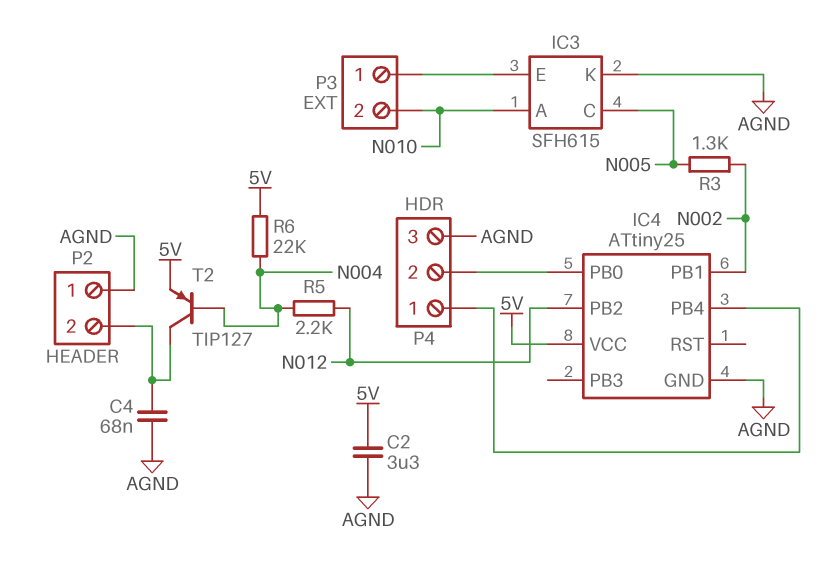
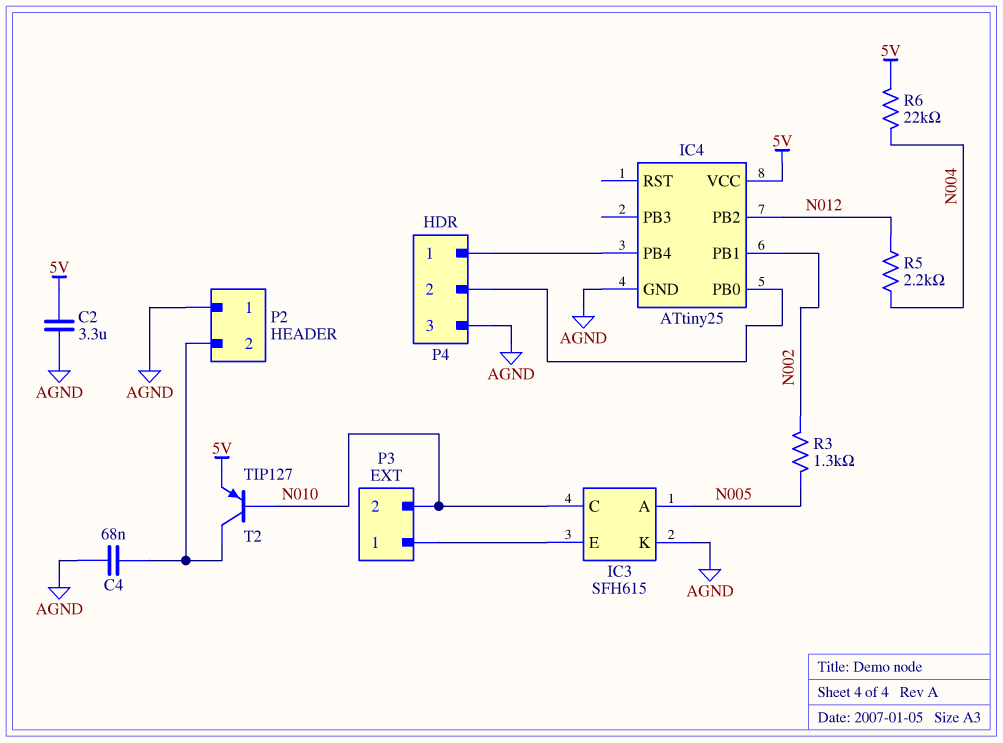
IC3 pin A: N010 -> N005
IC3 pin C: N005 -> N010
T2: PNP TIP127 (B N004, C P2/2, E 5V) -> PNP TIP127 (B N010, C P2/2, E 5V)

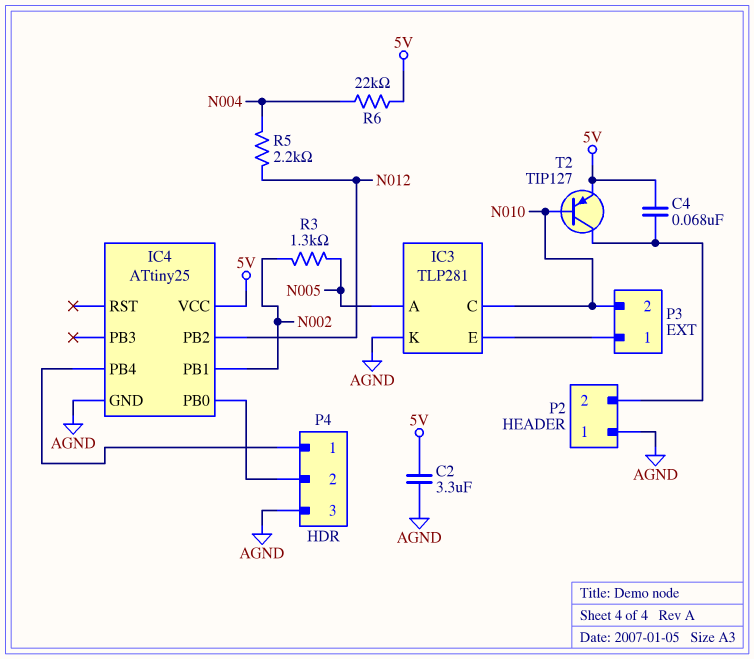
C4: 68nF (AGND, P2/2) -> 68nF (5V, P2/2)
IC3: SFH615 -> TLP281

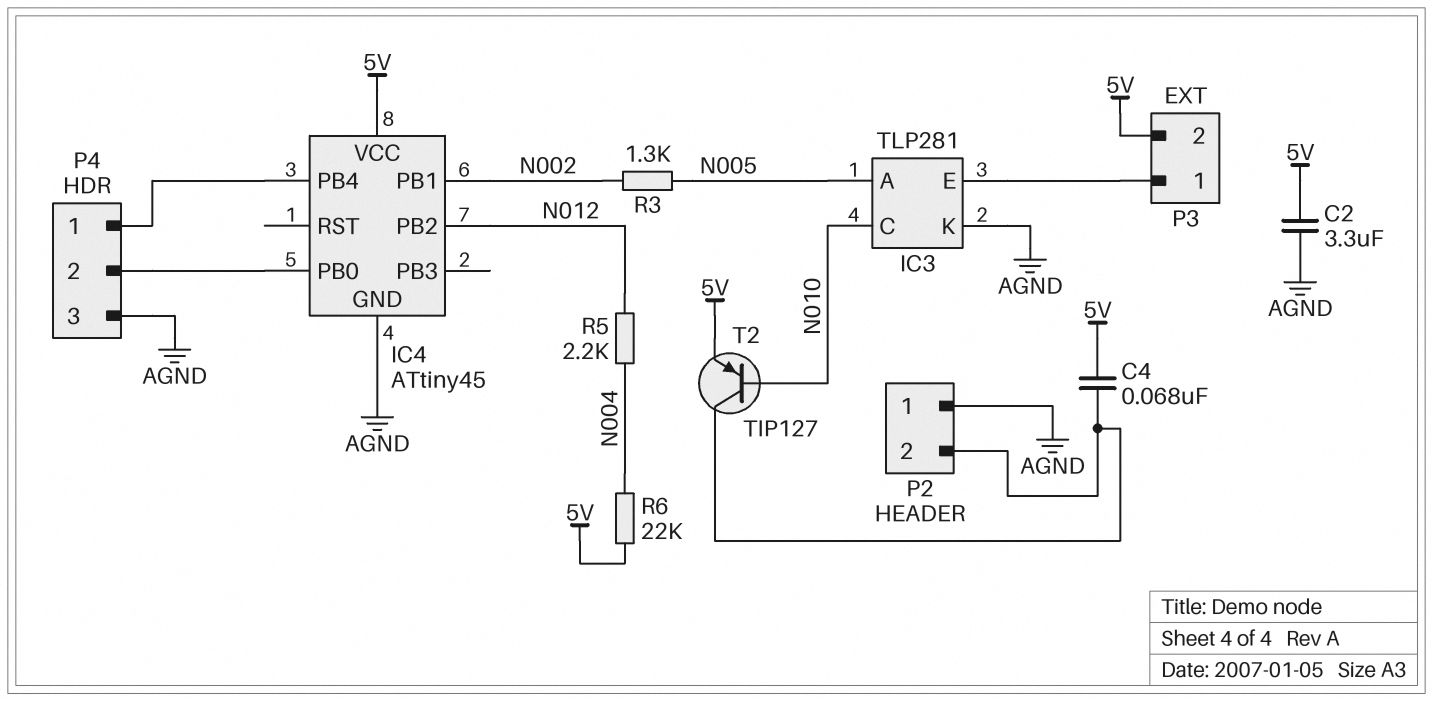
IC4: ATtiny25 -> ATtiny45
P3 pin 2: N010 -> 5V

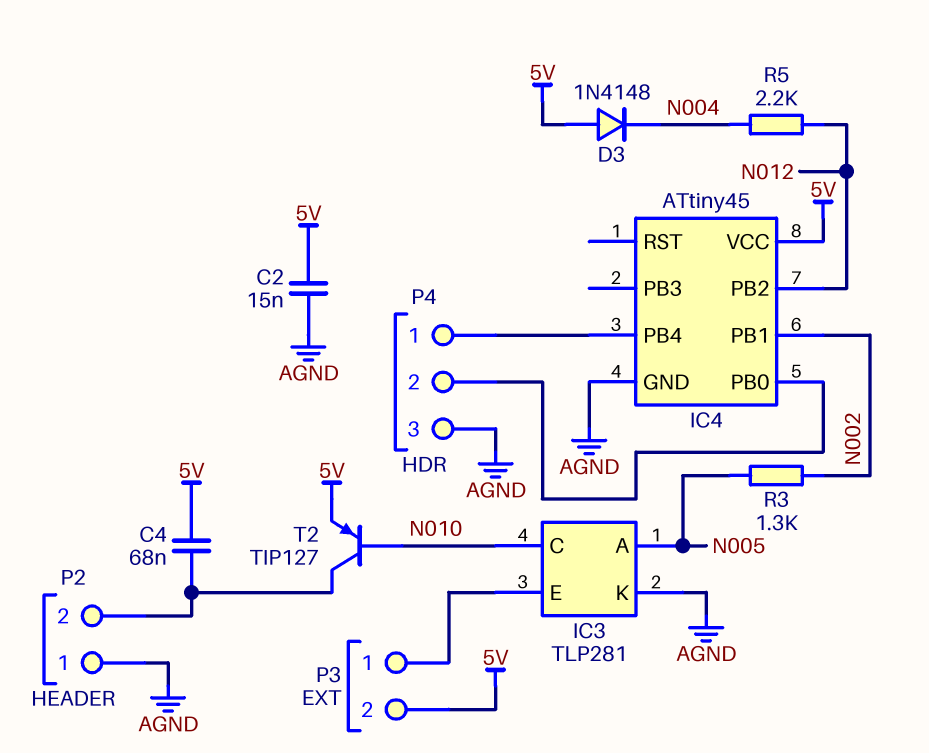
C2: 3.3uF (5V, AGND) -> 15nF (5V, AGND)
D3: none -> diode 1N4148 (A 5V, K N004)
R6: 22k (5V, N004) -> none

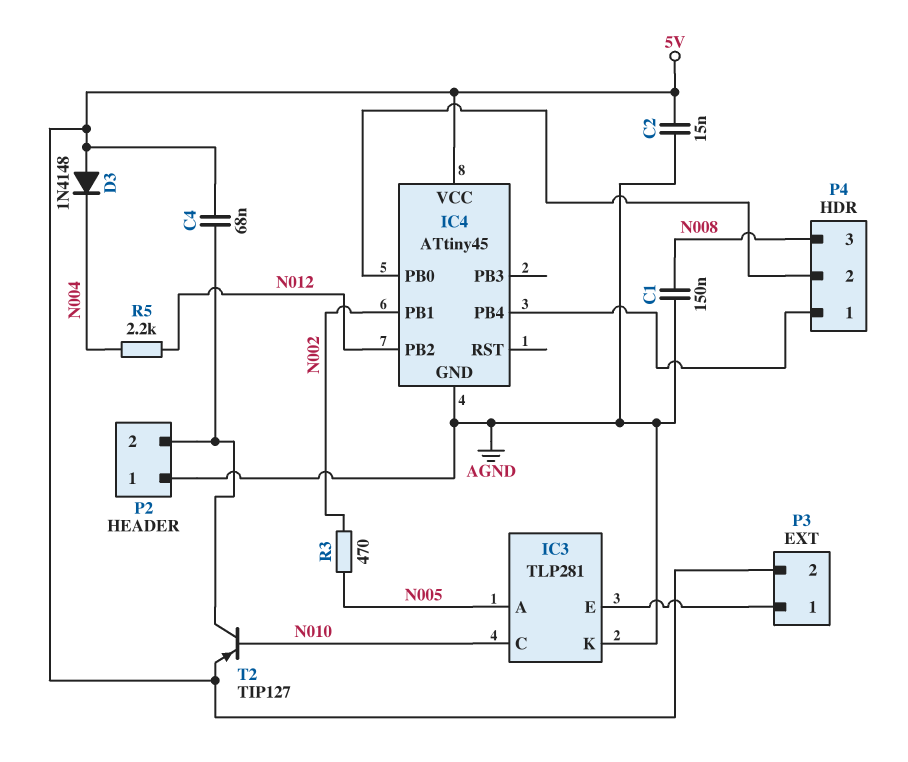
C1: none -> 150nF (AGND, N008)
P4 pin 3: AGND -> N008
R3: 1.3k (N002, N005) -> 470 (N002, N005)

